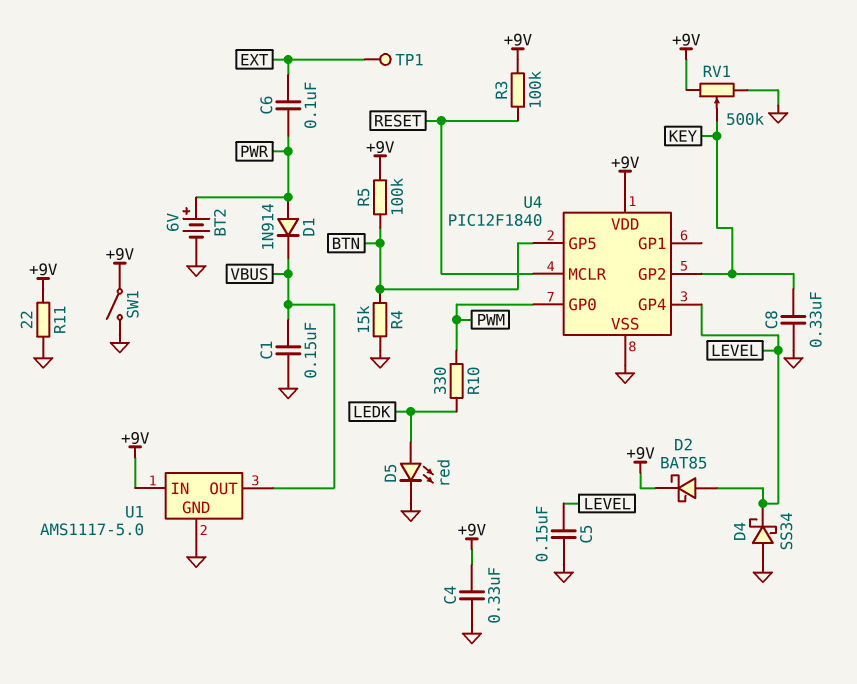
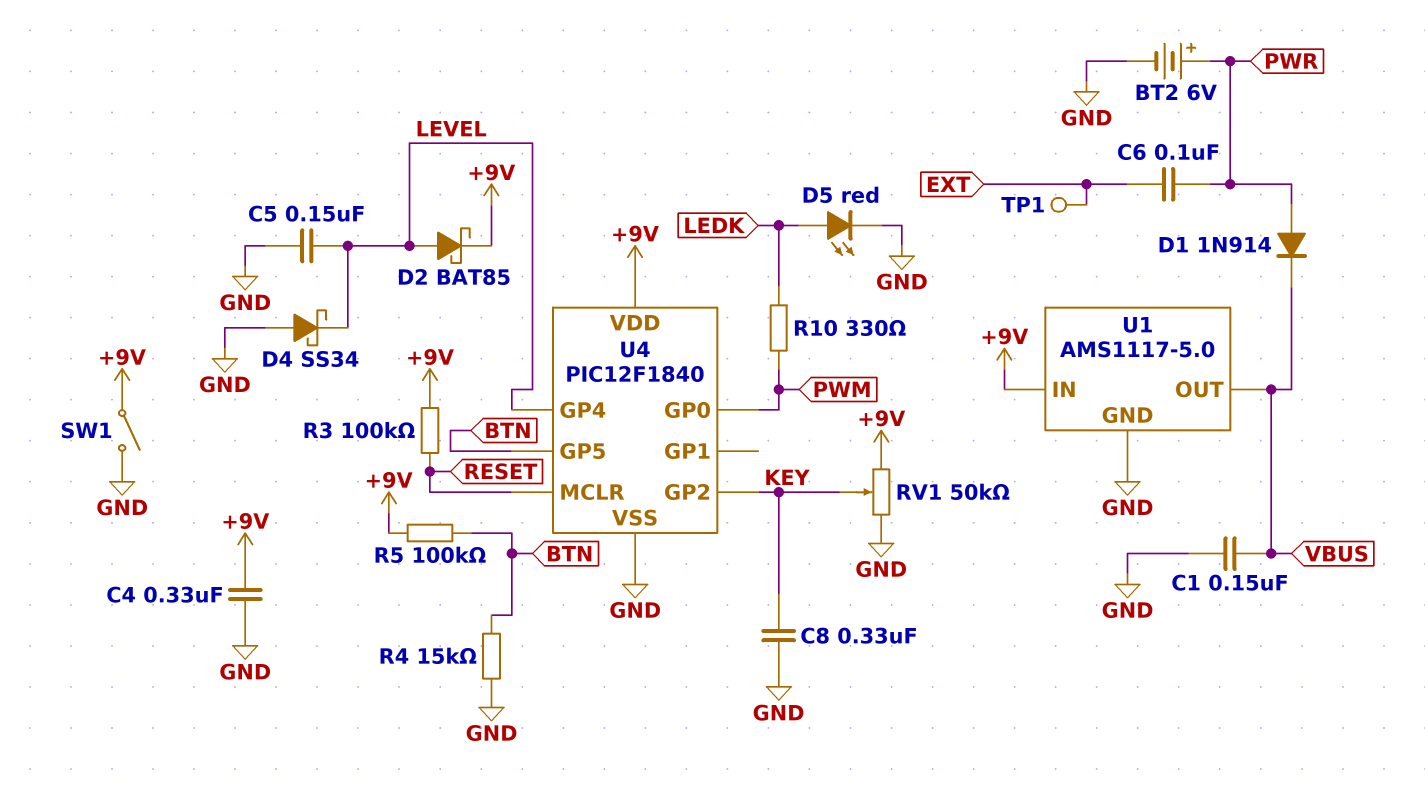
R11: 22 (+9V, GND) -> none
RV1: 500k (+9V, GND, wiper KEY) -> 50k (+9V, GND, wiper KEY)

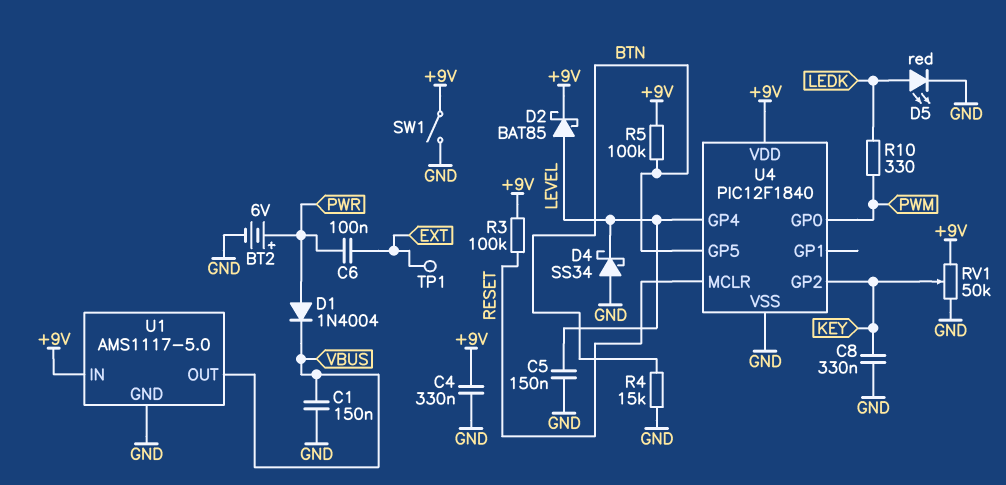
D1: diode 1N914 (A PWR, K VBUS) -> diode 1N4004 (A PWR, K VBUS)

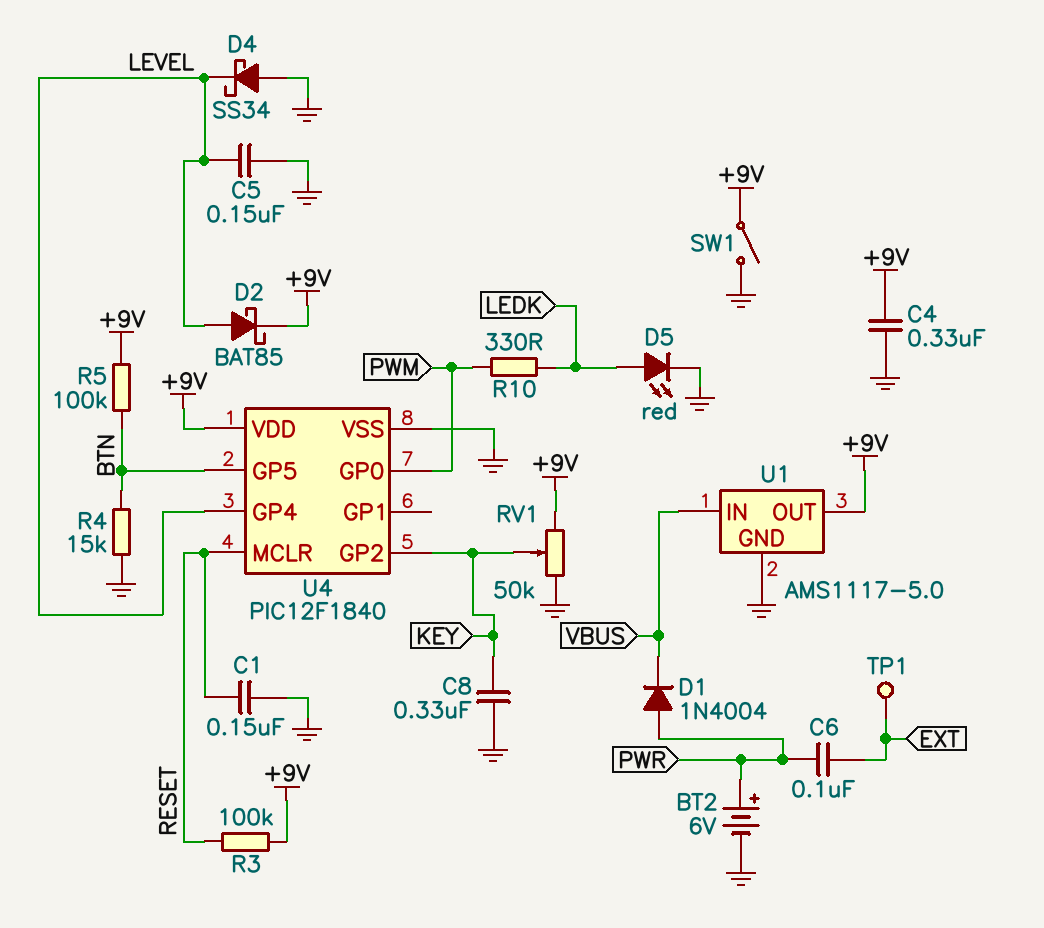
C1: 150nF (GND, VBUS) -> 150nF (GND, RESET)
U1 pin IN: +9V -> VBUS
U1 pin OUT: VBUS -> +9V

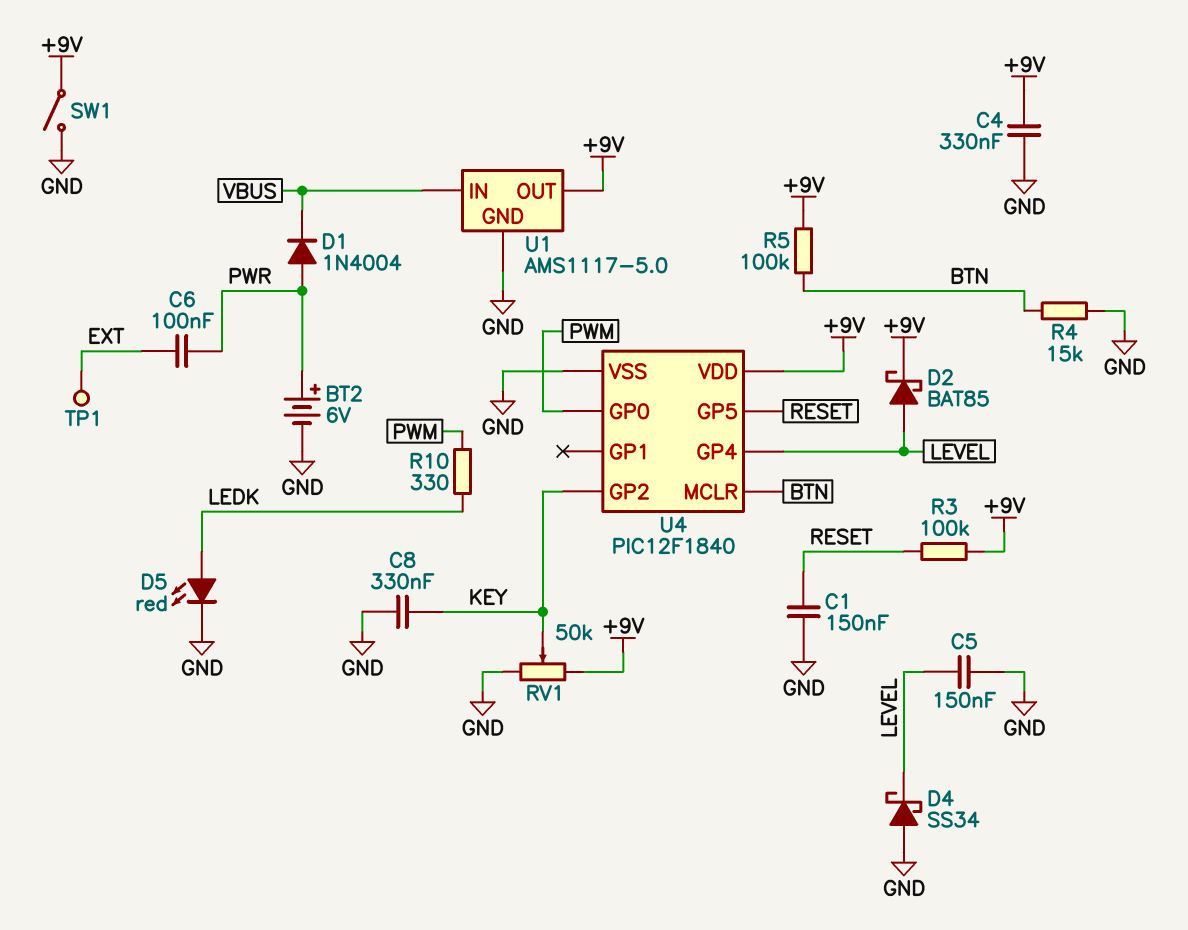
U4 pin GP5: BTN -> RESET
U4 pin MCLR: RESET -> BTN

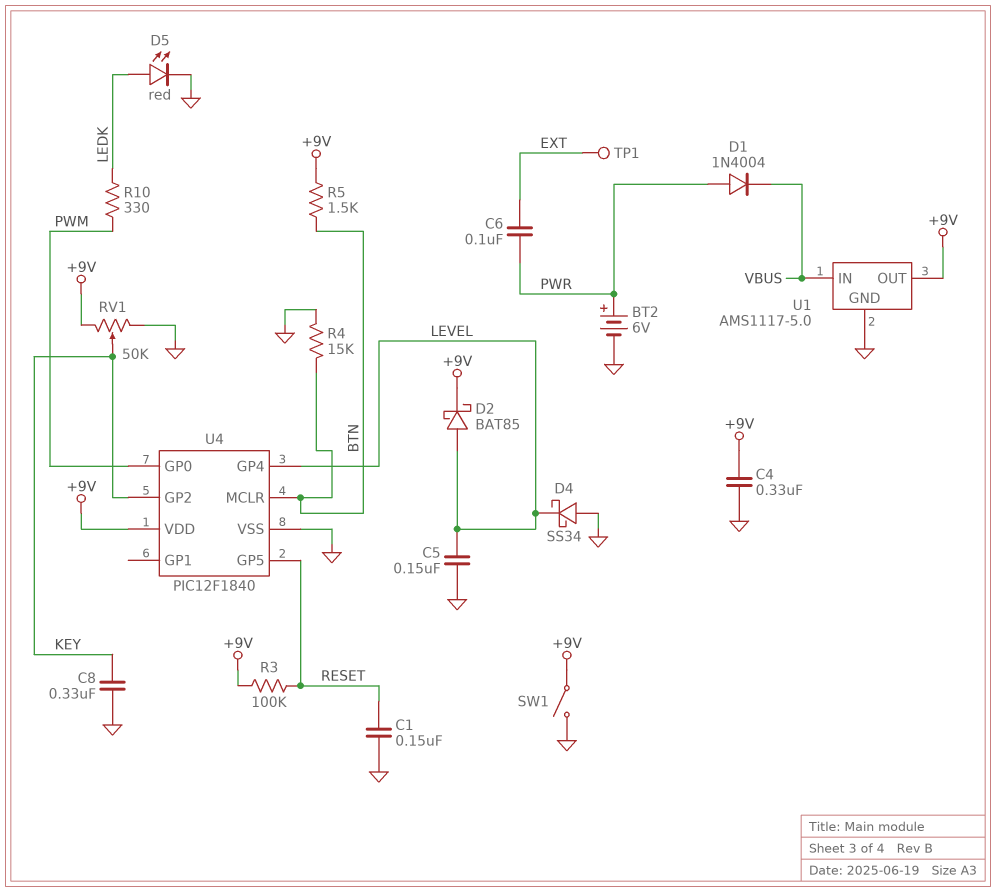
R5: 100k (+9V, BTN) -> 1.5k (+9V, BTN)

